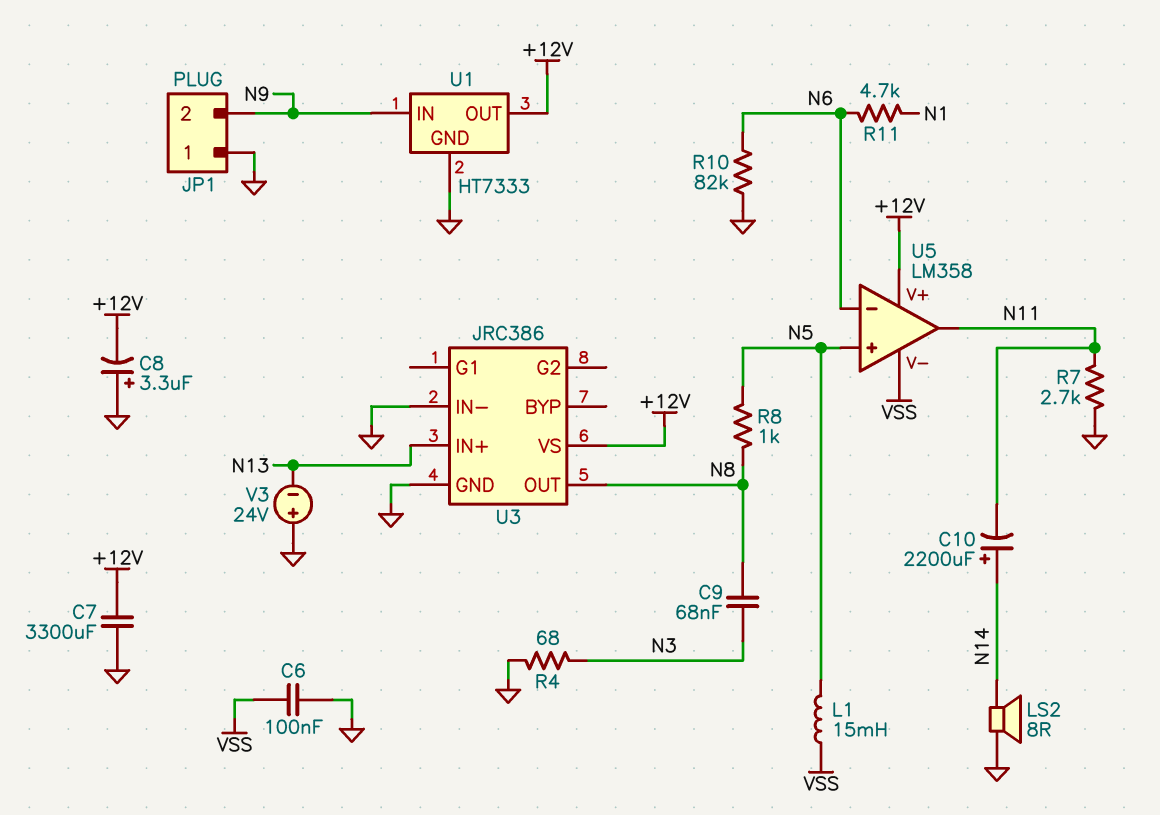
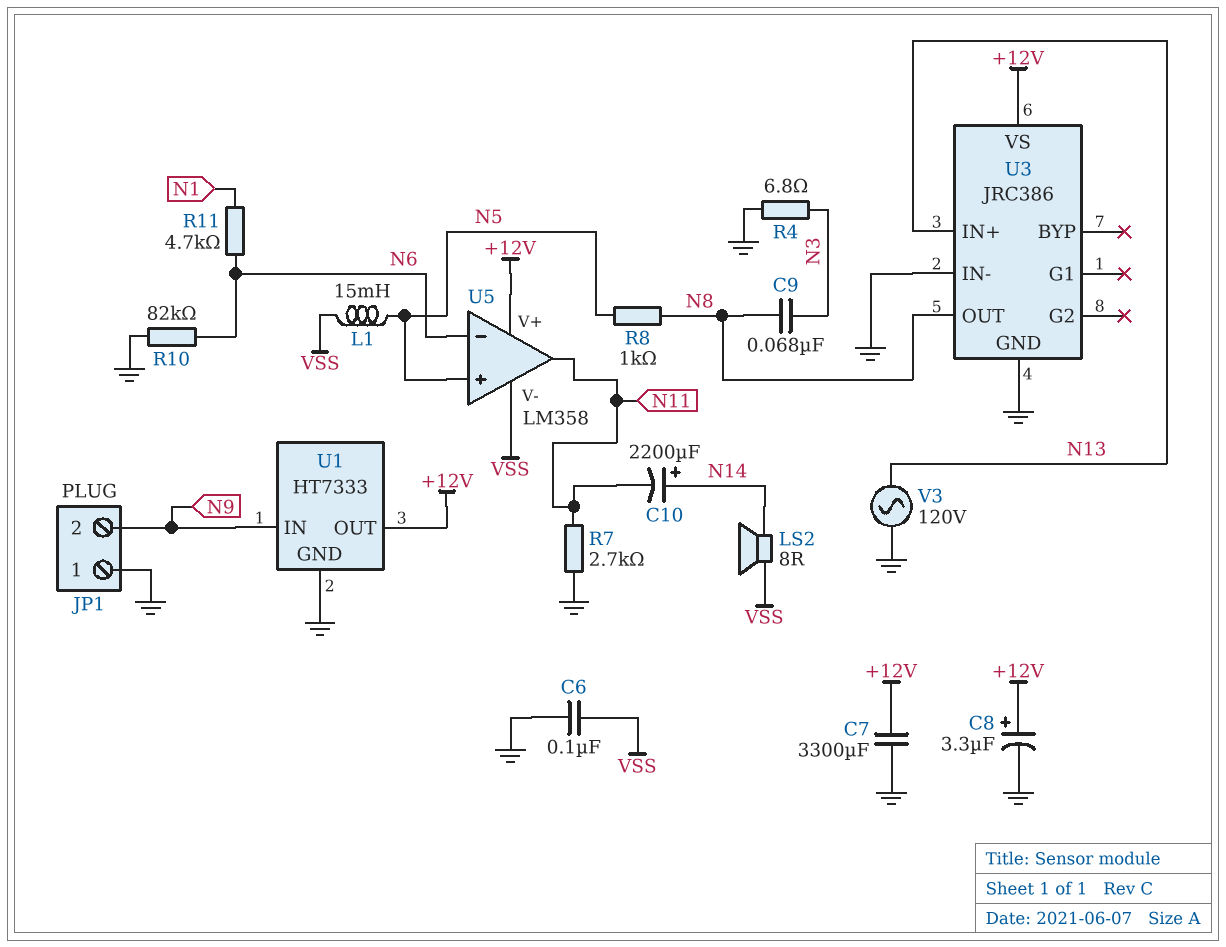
C8: 3.3uF (plus GND, minus +12V) -> 3.3uF (plus +12V, minus GND)
LS2: speaker 8R (GND, N14) -> speaker 8R (N14, VSS)
R4: 68 (GND, N3) -> 6.8 (GND, N3)
V3: 24V (plus GND, minus N13) -> AC 120V (GND, N13)

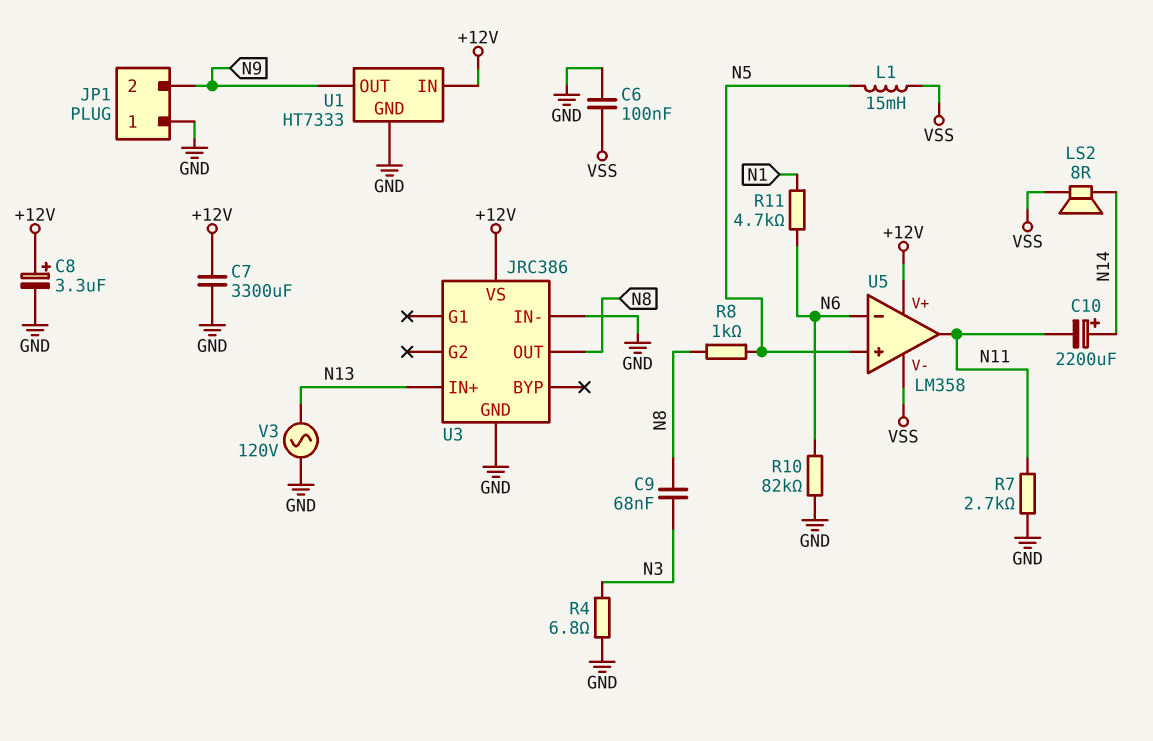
U1 pin IN: N9 -> +12V
U1 pin OUT: +12V -> N9

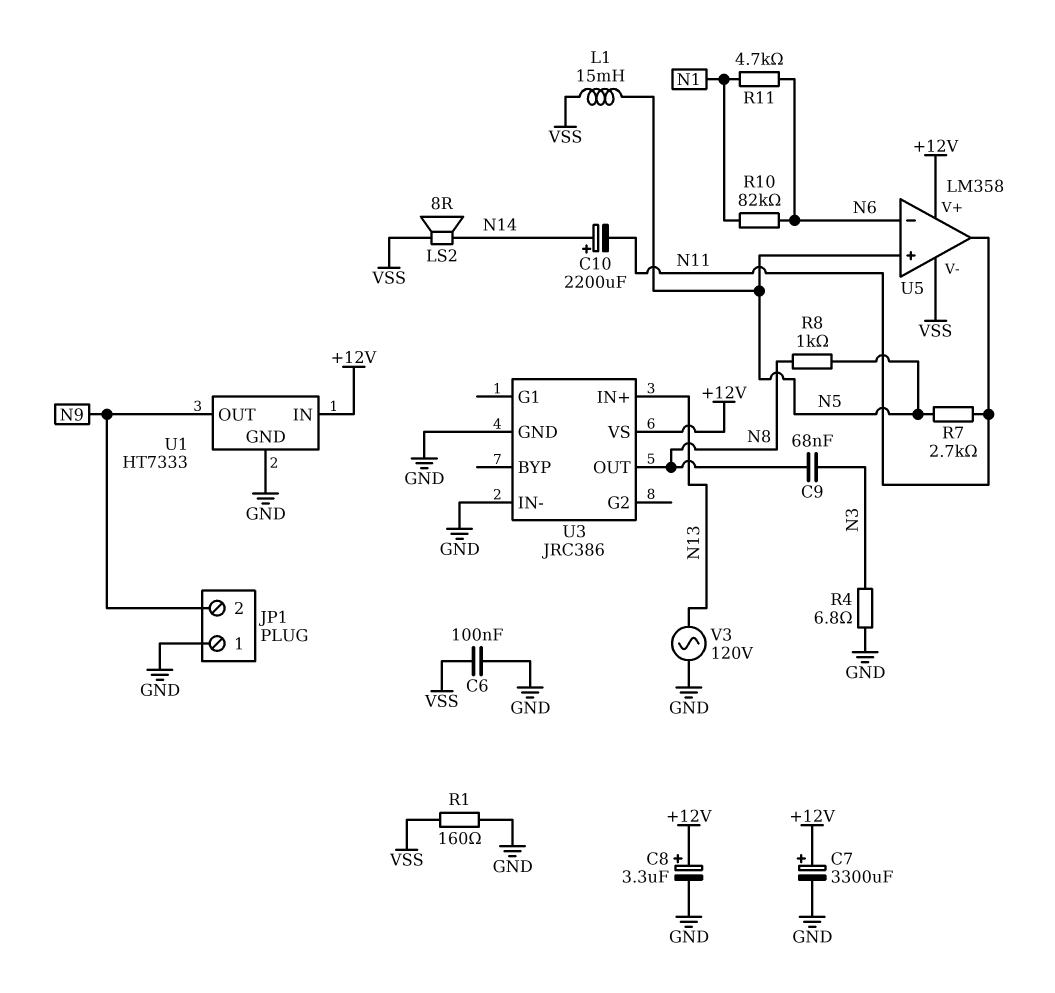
C7: 3300uF (+12V, GND) -> 3300uF (plus +12V, minus GND)
R1: none -> 160 (GND, VSS)
R7: 2.7k (GND, N11) -> 2.7k (N5, N11)
R10: 82k (GND, N6) -> 82k (N1, N6)

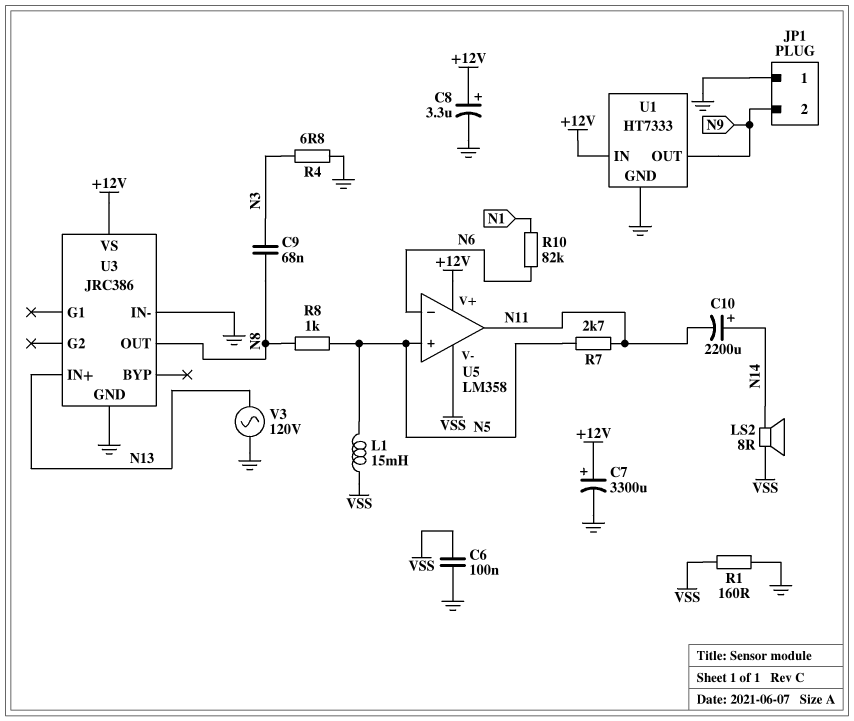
R11: 4.7k (N1, N6) -> none

